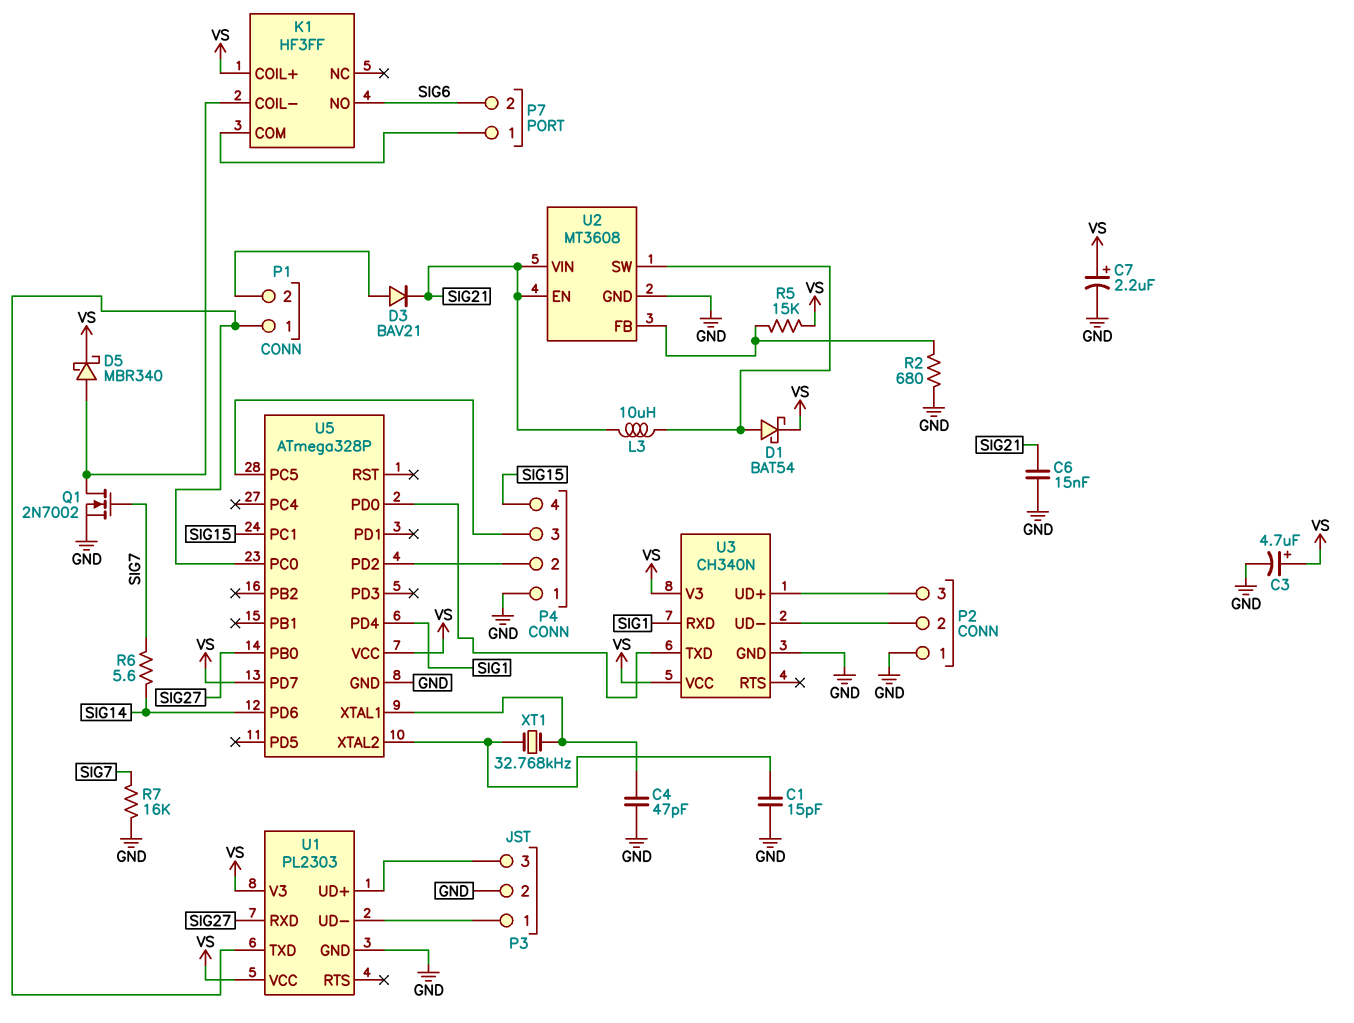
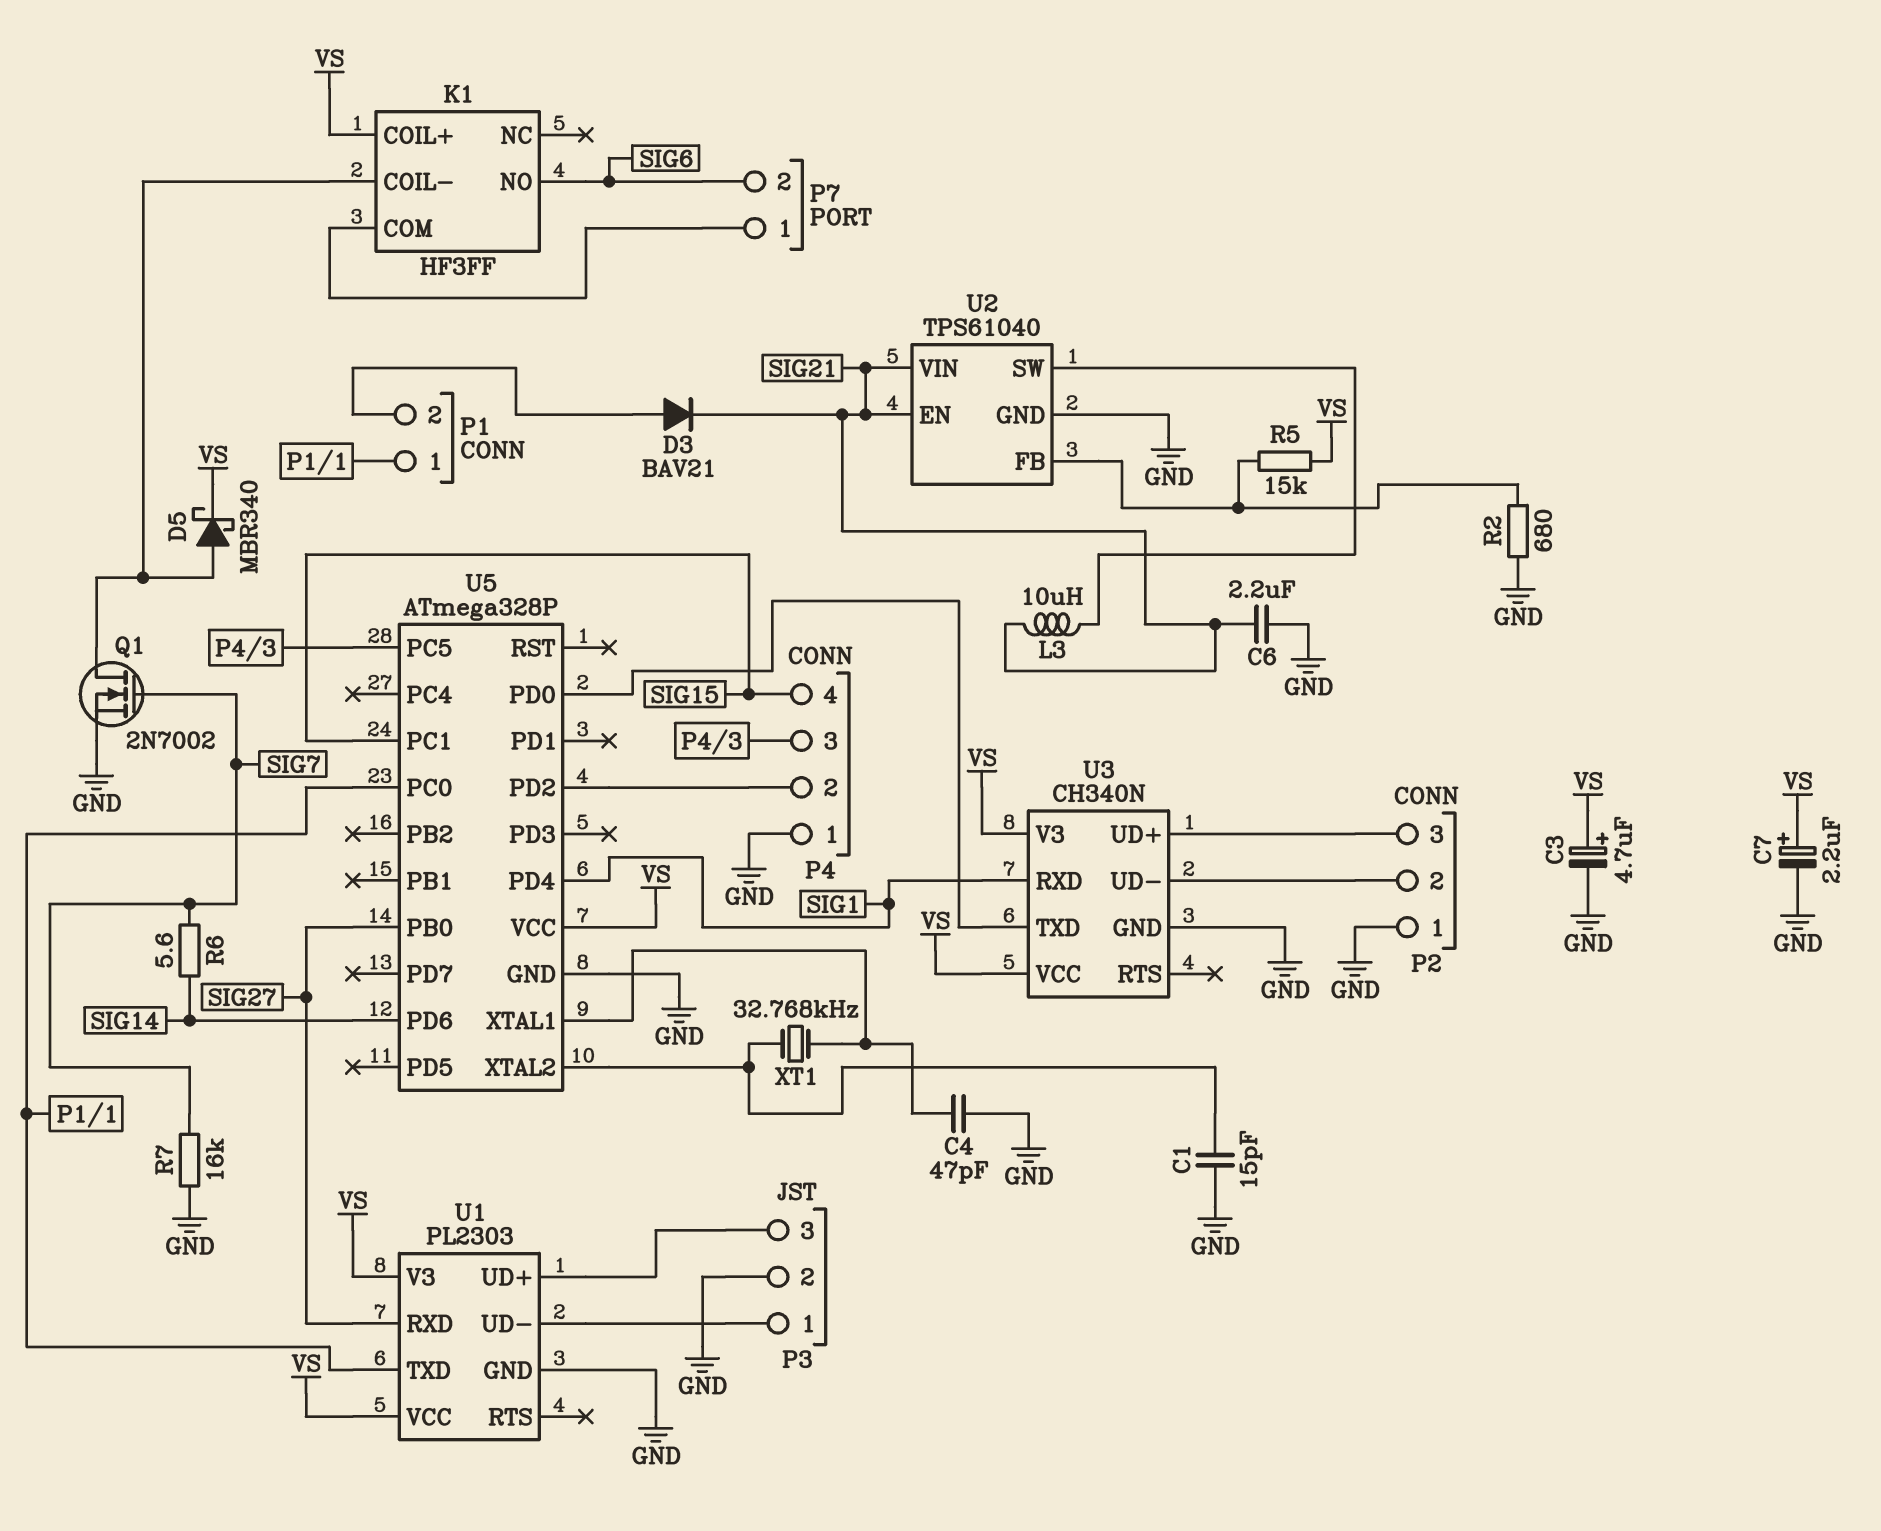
C6: 15nF (GND, SIG21) -> 2.2uF (GND, SIG21)
D1: schottky BAT54 (A U2/SW, K VS) -> none
U2: MT3608 -> TPS61040
U5 pin PD7: VS -> none

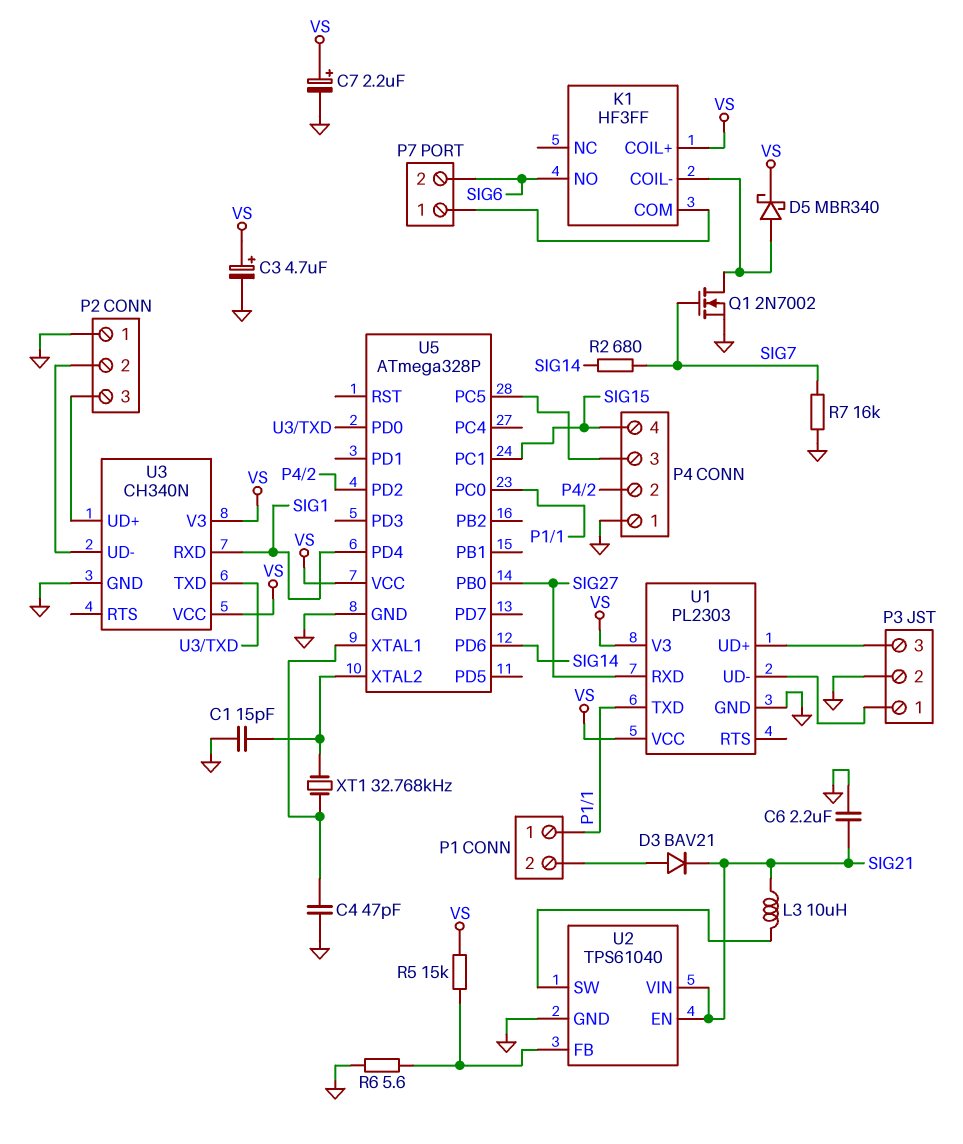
R2: 680 (GND, U2/FB) -> 680 (SIG7, SIG14)
R6: 5.6 (SIG7, SIG14) -> 5.6 (GND, U2/FB)

